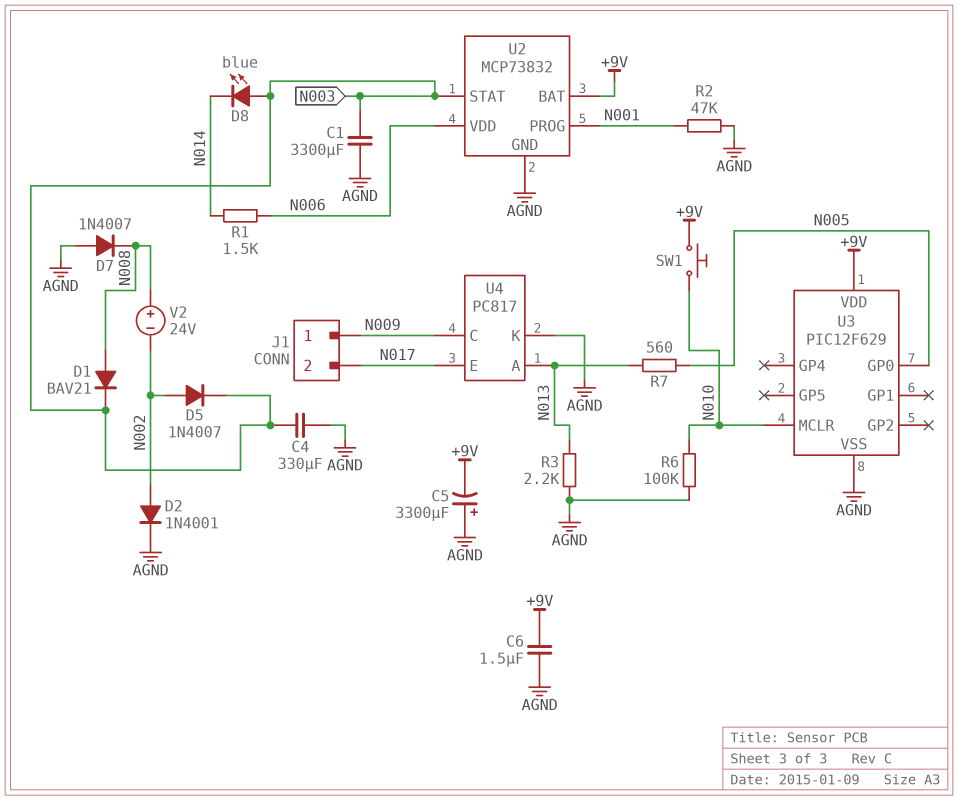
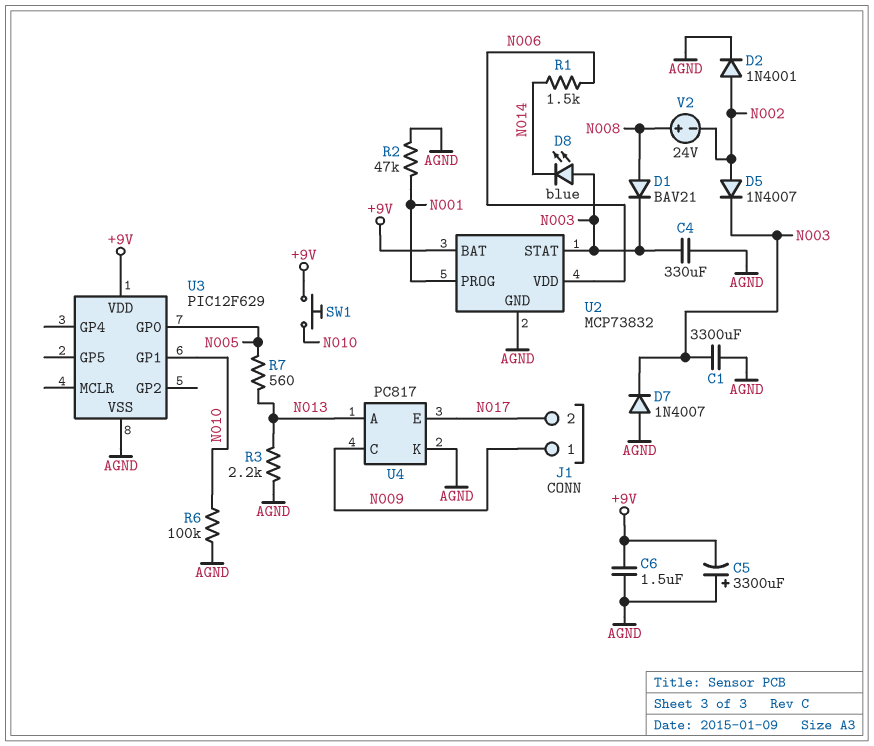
D7: diode 1N4007 (A AGND, K N008) -> diode 1N4007 (A AGND, K N003)
U3 pin GP1: none -> N010
U3 pin MCLR: N010 -> none

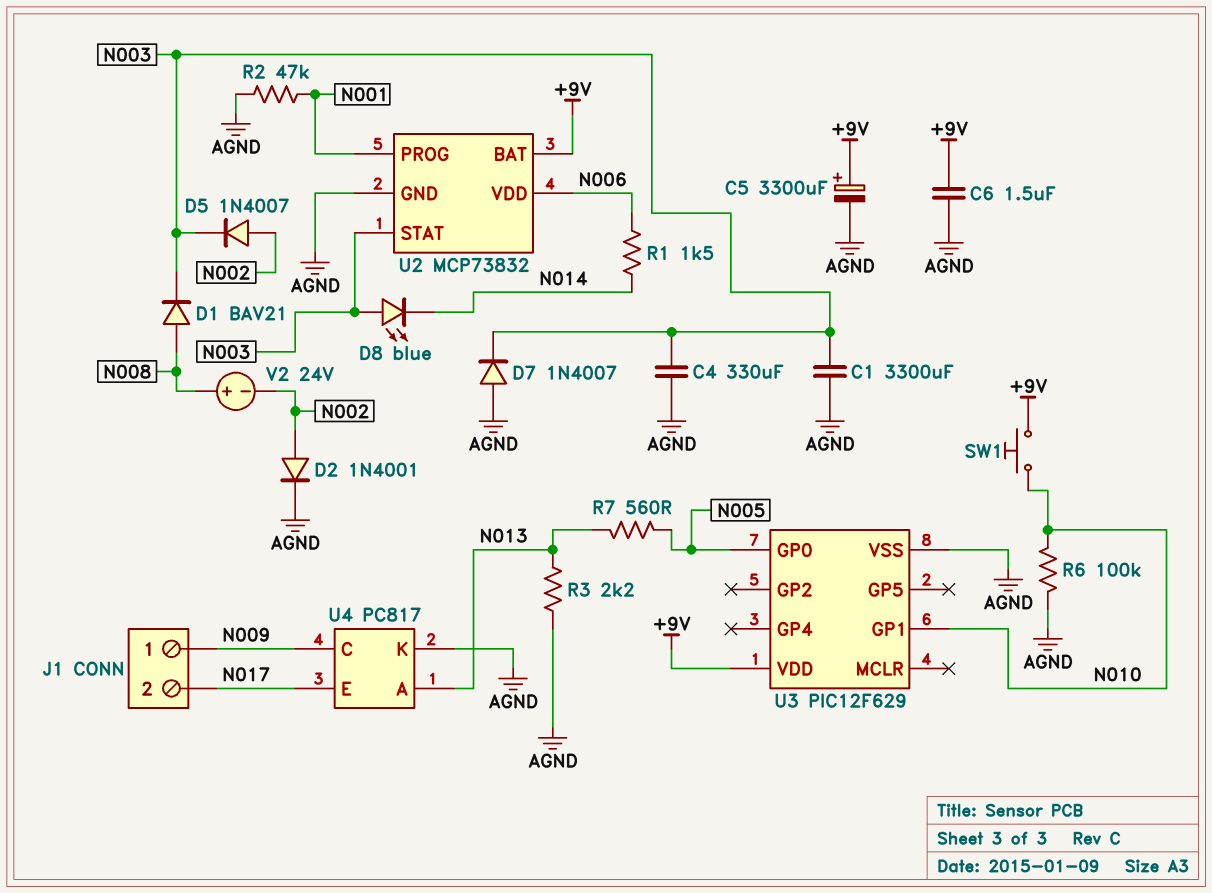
C5: 3300uF (plus AGND, minus +9V) -> 3300uF (plus +9V, minus AGND)

